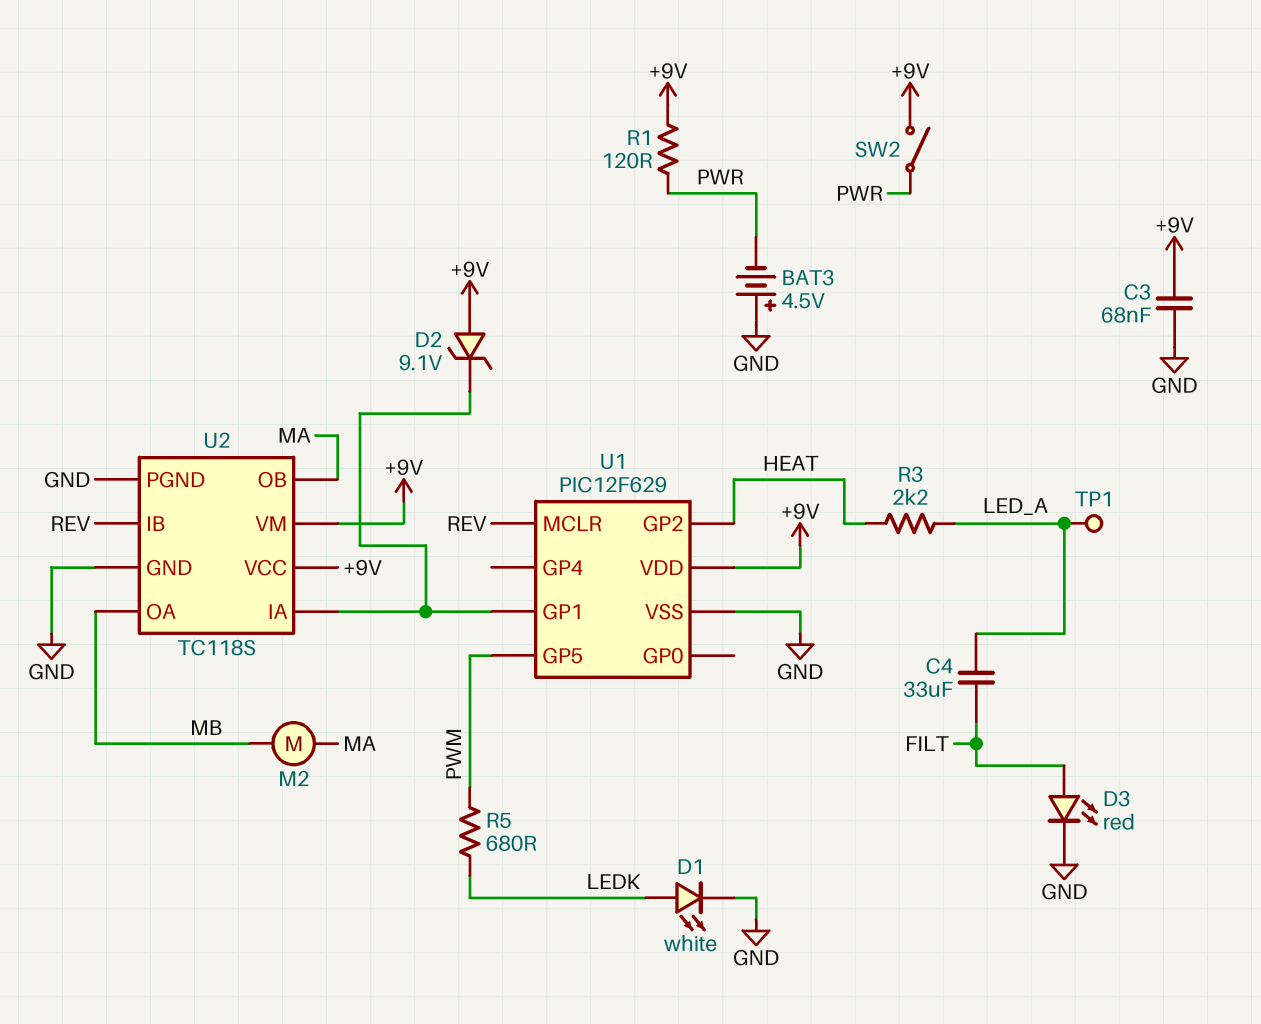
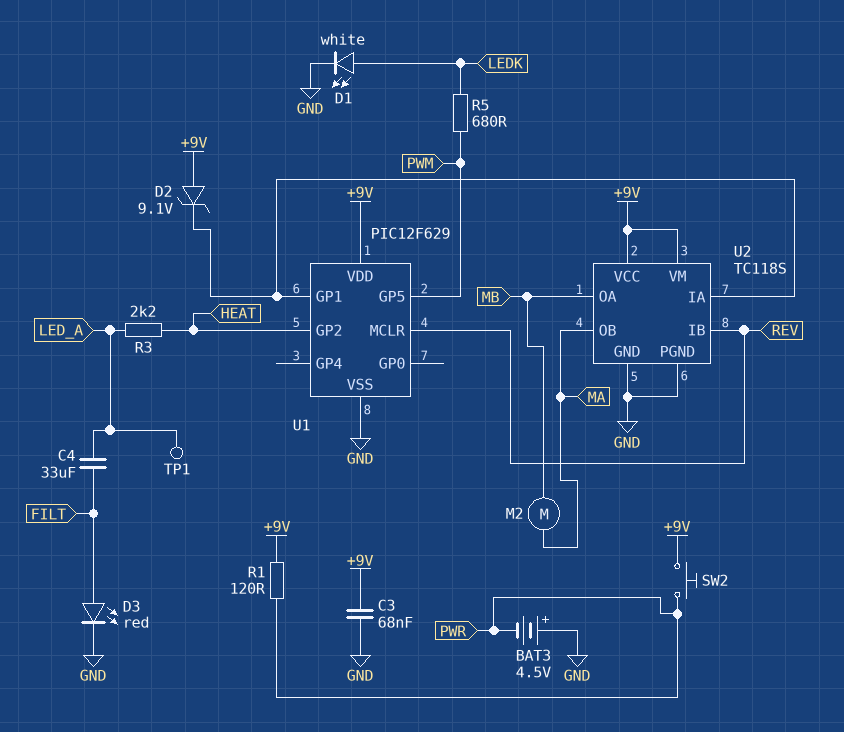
SW2: switch (+9V, PWR) -> button (+9V, PWR)

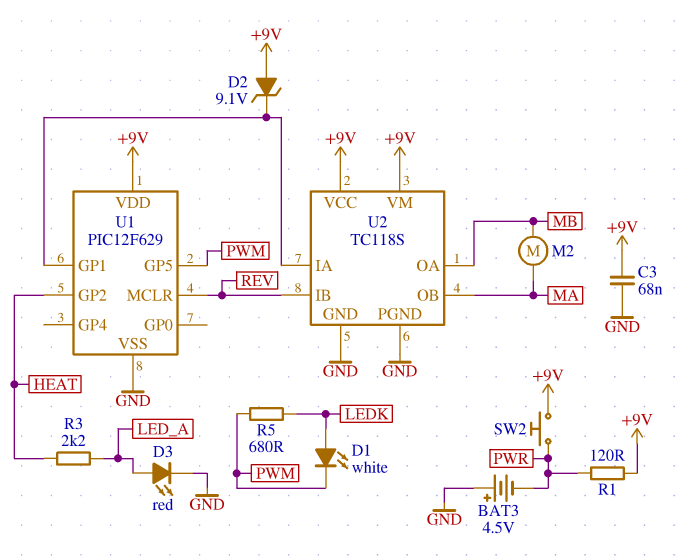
C4: 33uF (FILT, LED_A) -> none
D1: LED white (A LEDK, K GND) -> LED white (A LEDK, K PWM)
D3: LED red (A FILT, K GND) -> LED red (A LED_A, K GND)
TP1: test point (LED_A) -> none

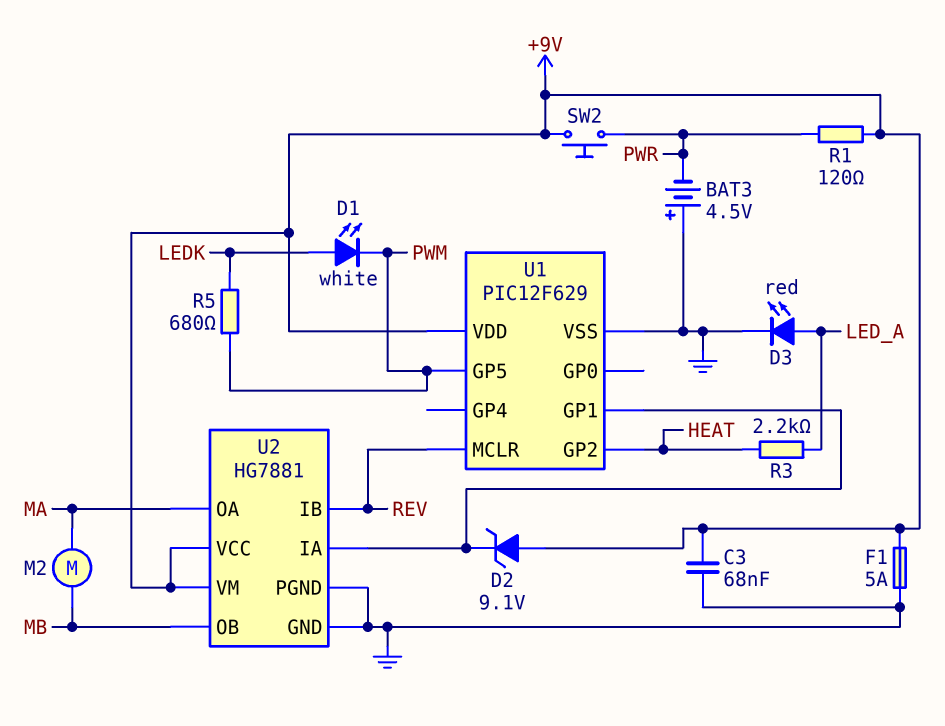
F1: none -> 5A (+9V, GND)
U2: TC118S -> HG7881
U2 pin OA: MB -> MA
U2 pin OB: MA -> MB

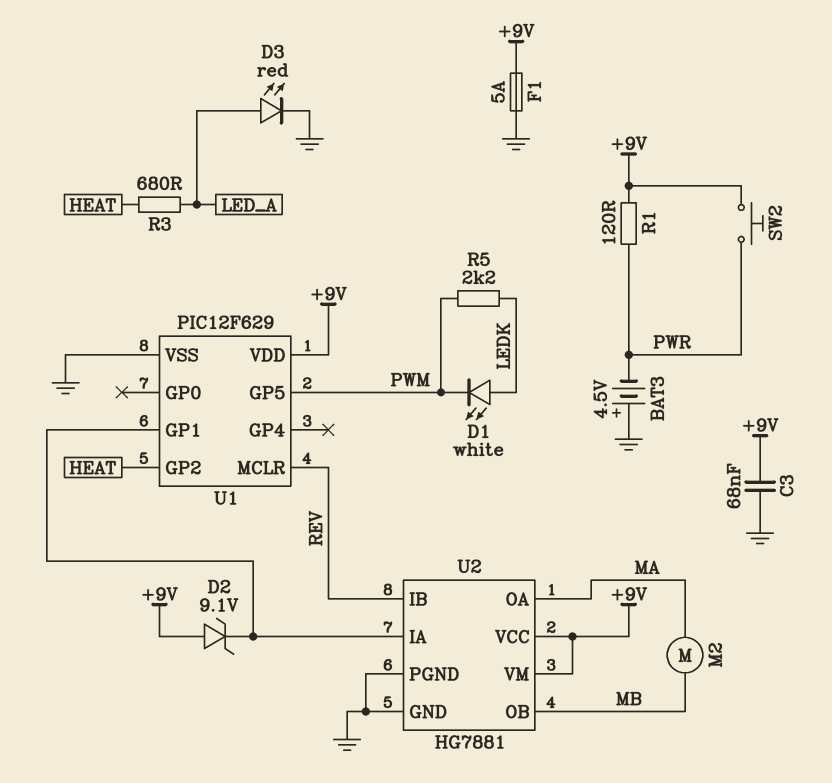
R3: 2.2k (HEAT, LED_A) -> 680 (HEAT, LED_A)
R5: 680 (LEDK, PWM) -> 2.2k (LEDK, PWM)

